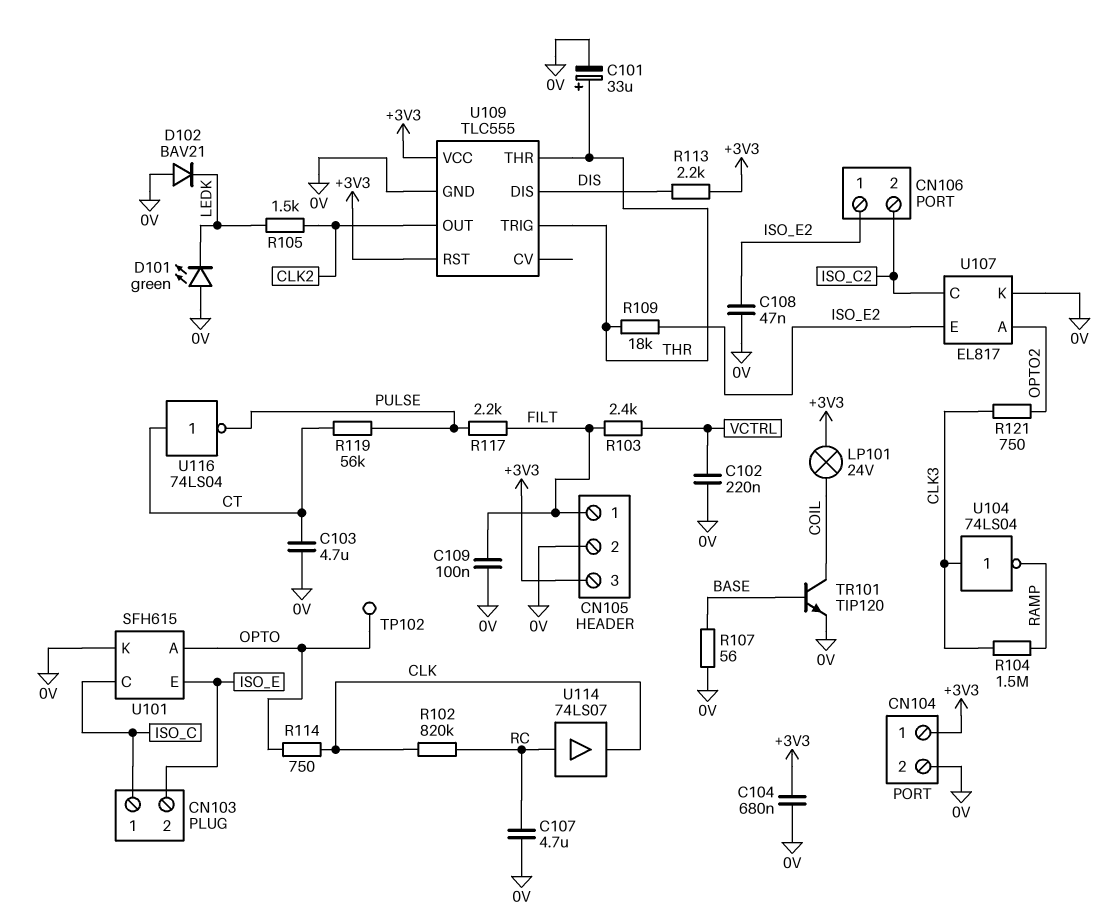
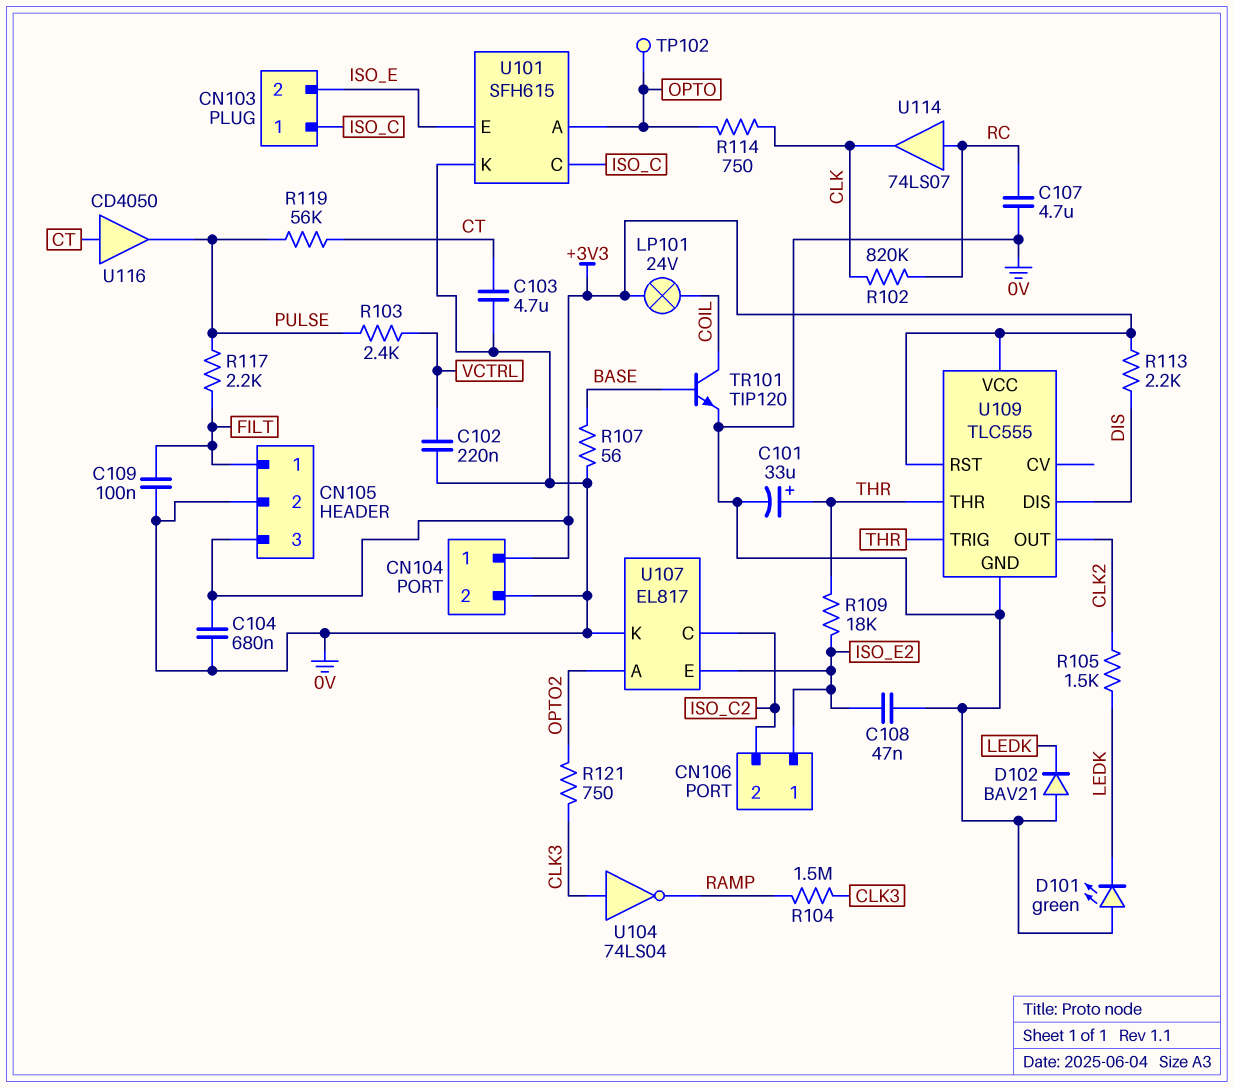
R103: 2.4k (FILT, VCTRL) -> 2.4k (PULSE, VCTRL)
U116: NOT 74LS04 (in CT, out PULSE) -> buffer CD4050 (in CT, out PULSE)

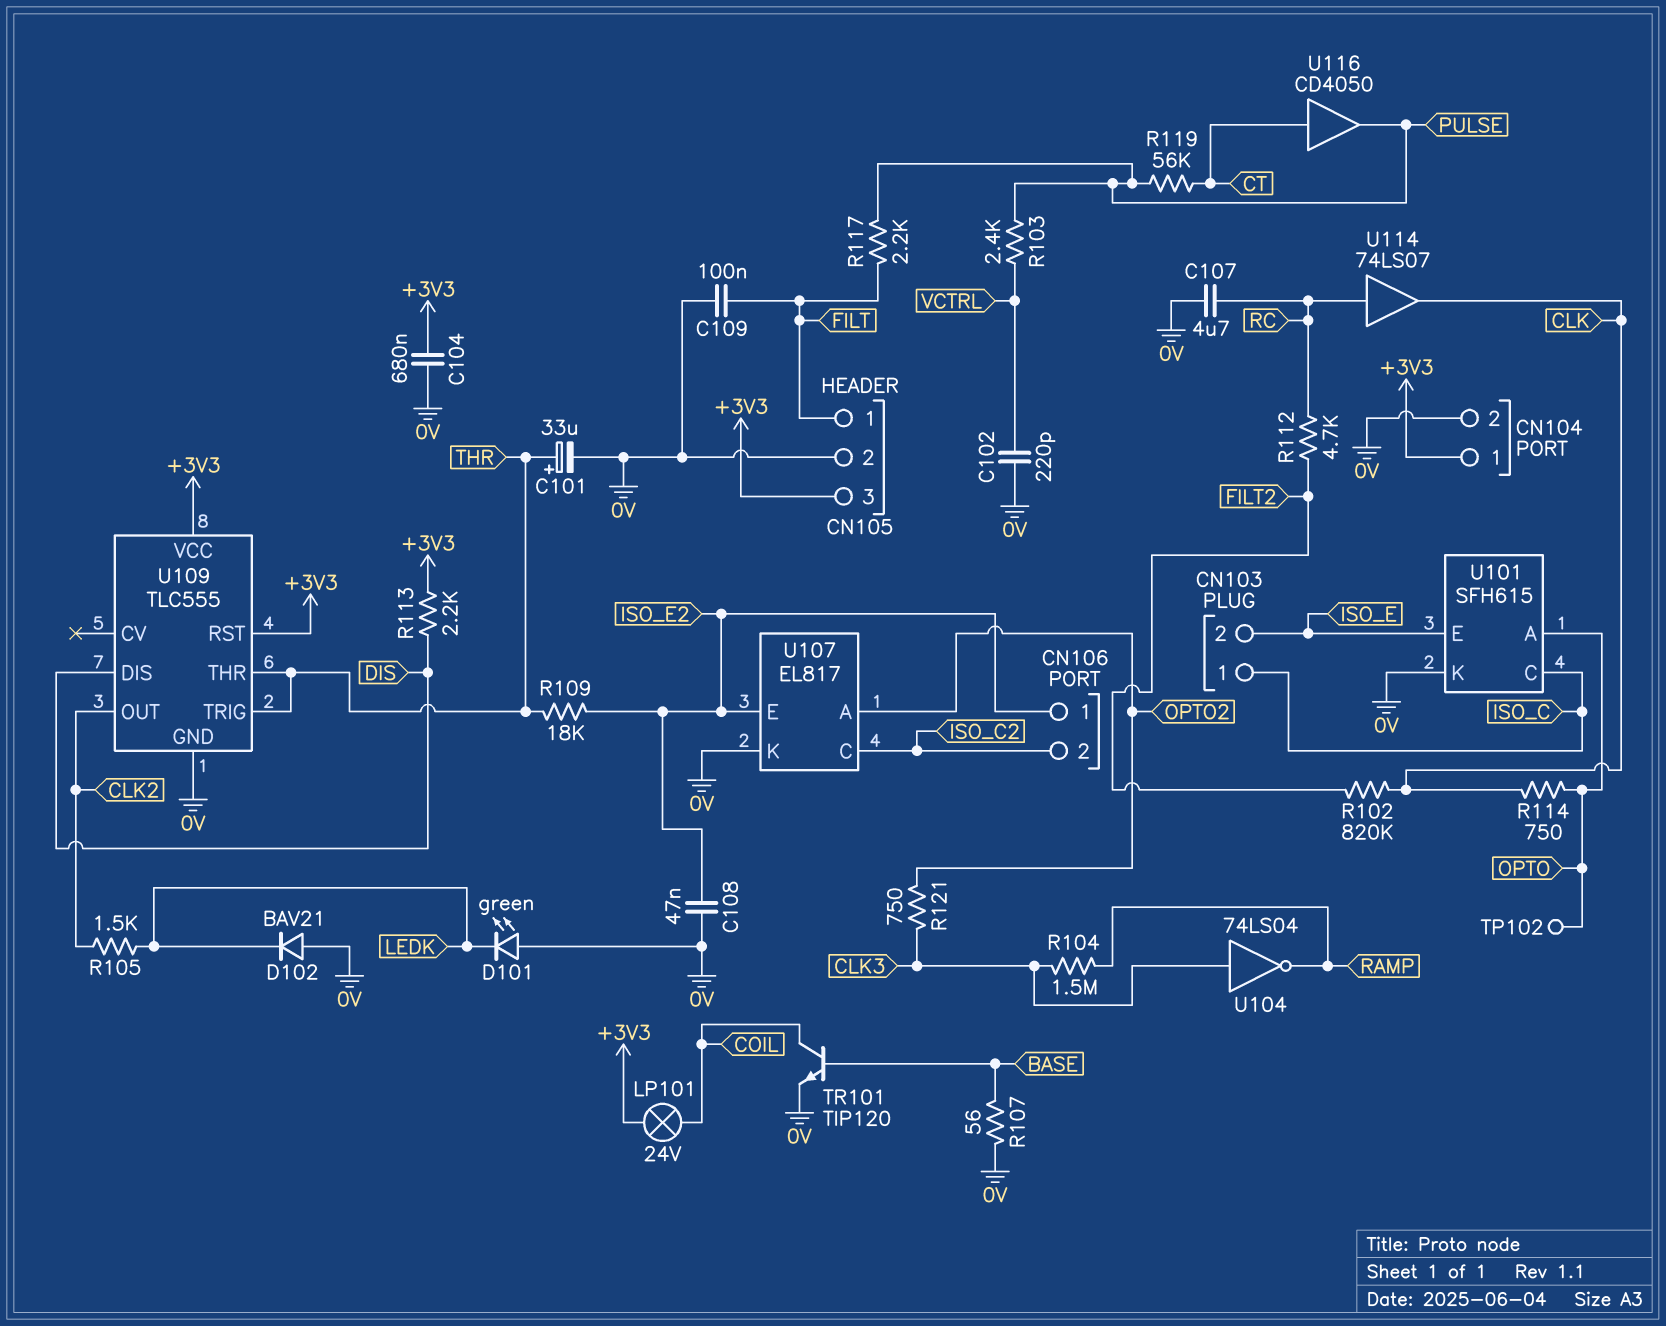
C102: 220nF (0V, VCTRL) -> 220pF (0V, VCTRL)
C103: 4.7uF (0V, CT) -> none
R102: 820k (CLK, RC) -> 820k (CLK, FILT2)
R112: none -> 4.7k (FILT2, RC)

